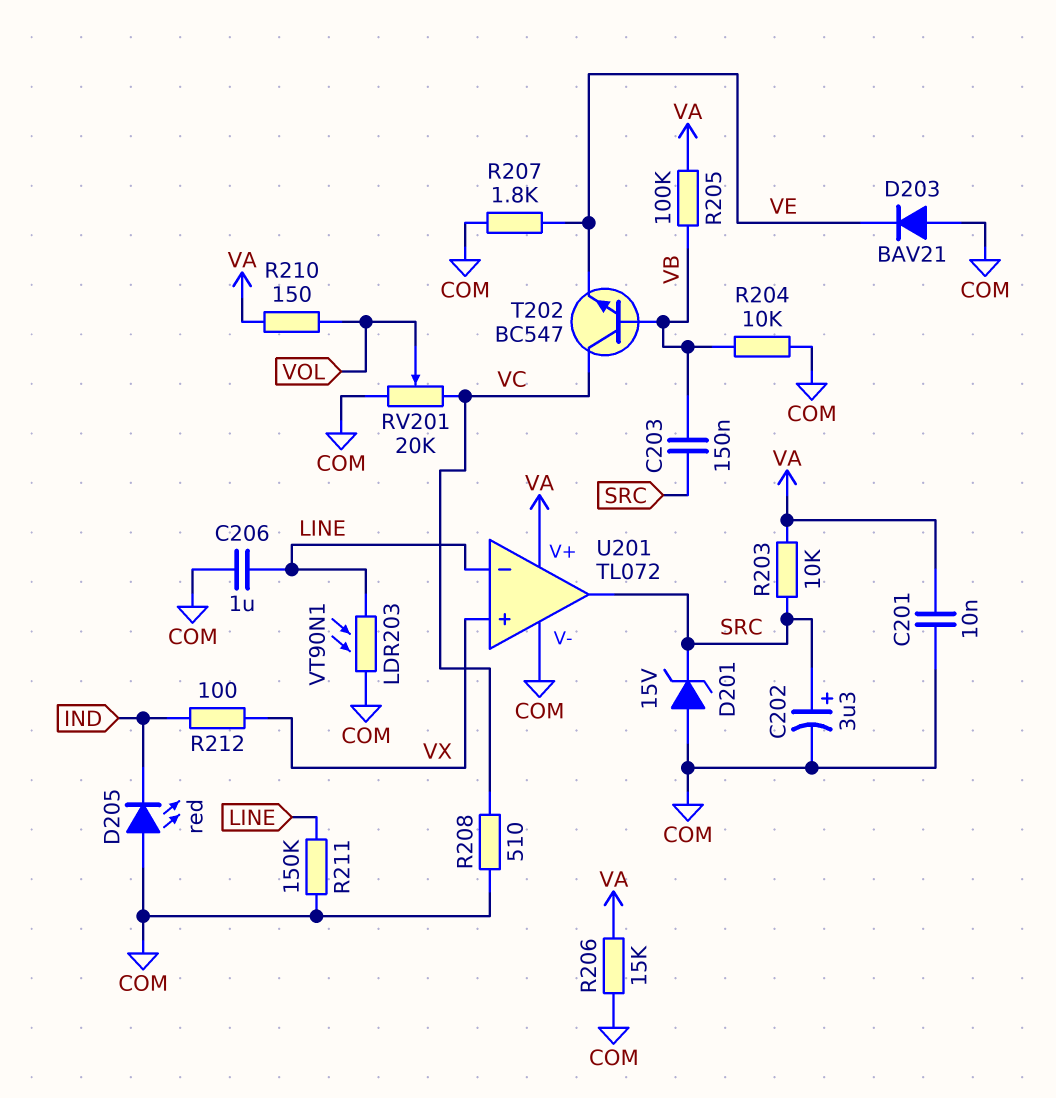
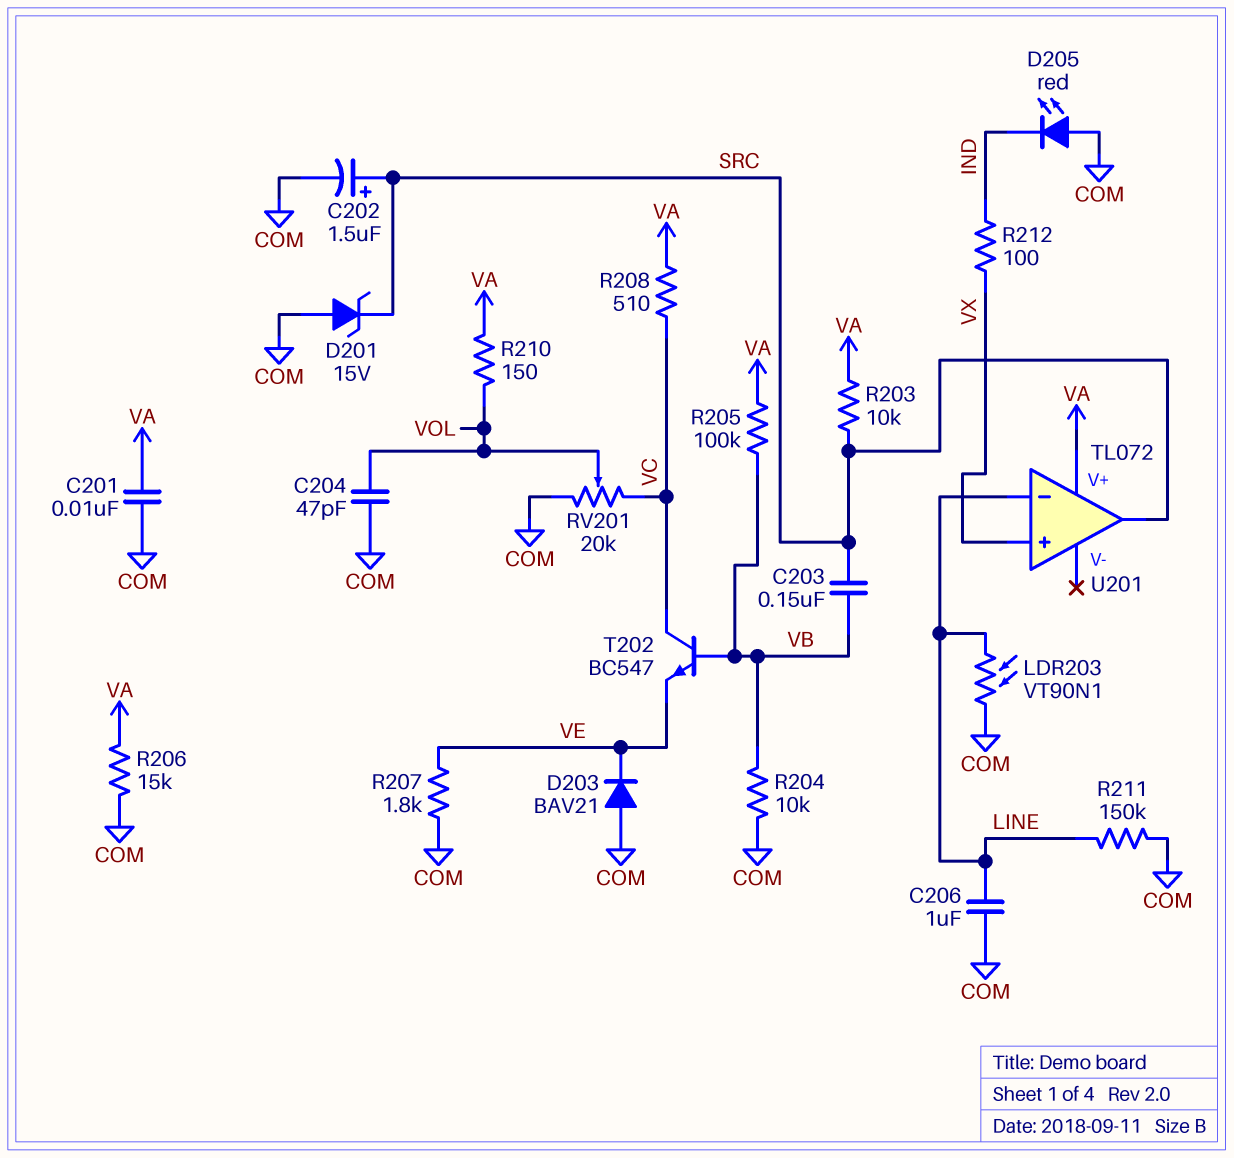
C202: 3.3uF (plus SRC, minus COM) -> 1.5uF (plus SRC, minus COM)
C204: none -> 47pF (COM, VOL)
R208: 510 (COM, VC) -> 510 (VA, VC)
U201 pin V-: COM -> none

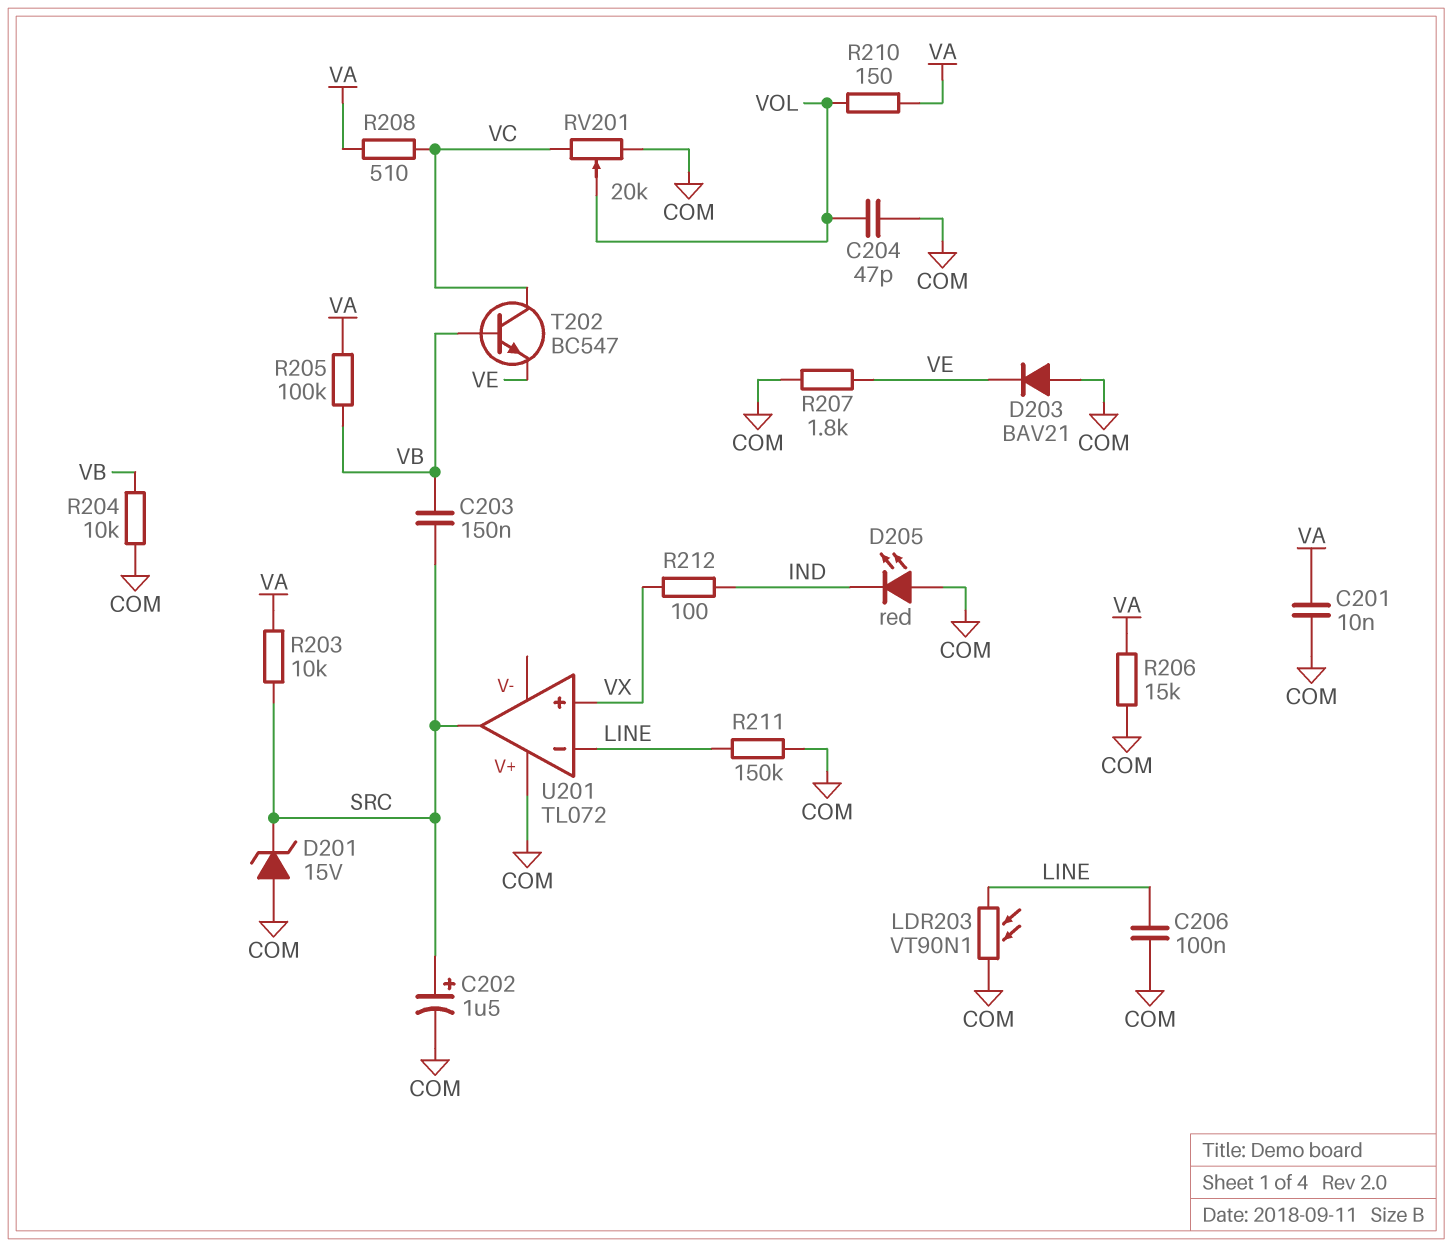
C206: 1uF (COM, LINE) -> 100nF (COM, LINE)
U201 pin V+: VA -> COM

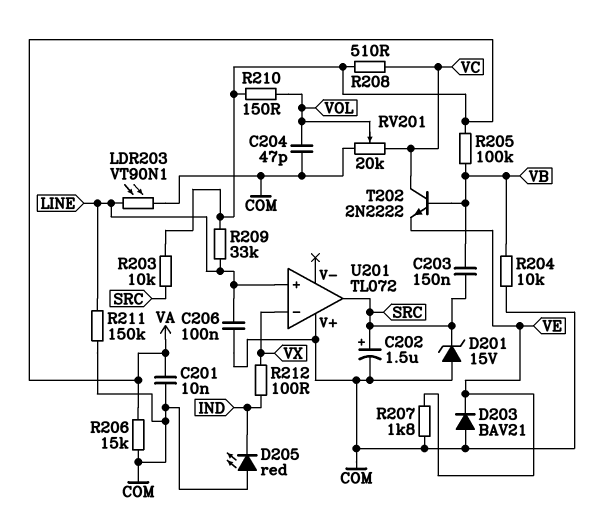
R209: none -> 33k (LINE, VA)
T202: NPN BC547 (B VB, C VC, E VE) -> NPN 2N2222 (B VB, C VC, E VE)
U201 pin in+: VX -> LINE
U201 pin in-: LINE -> VX

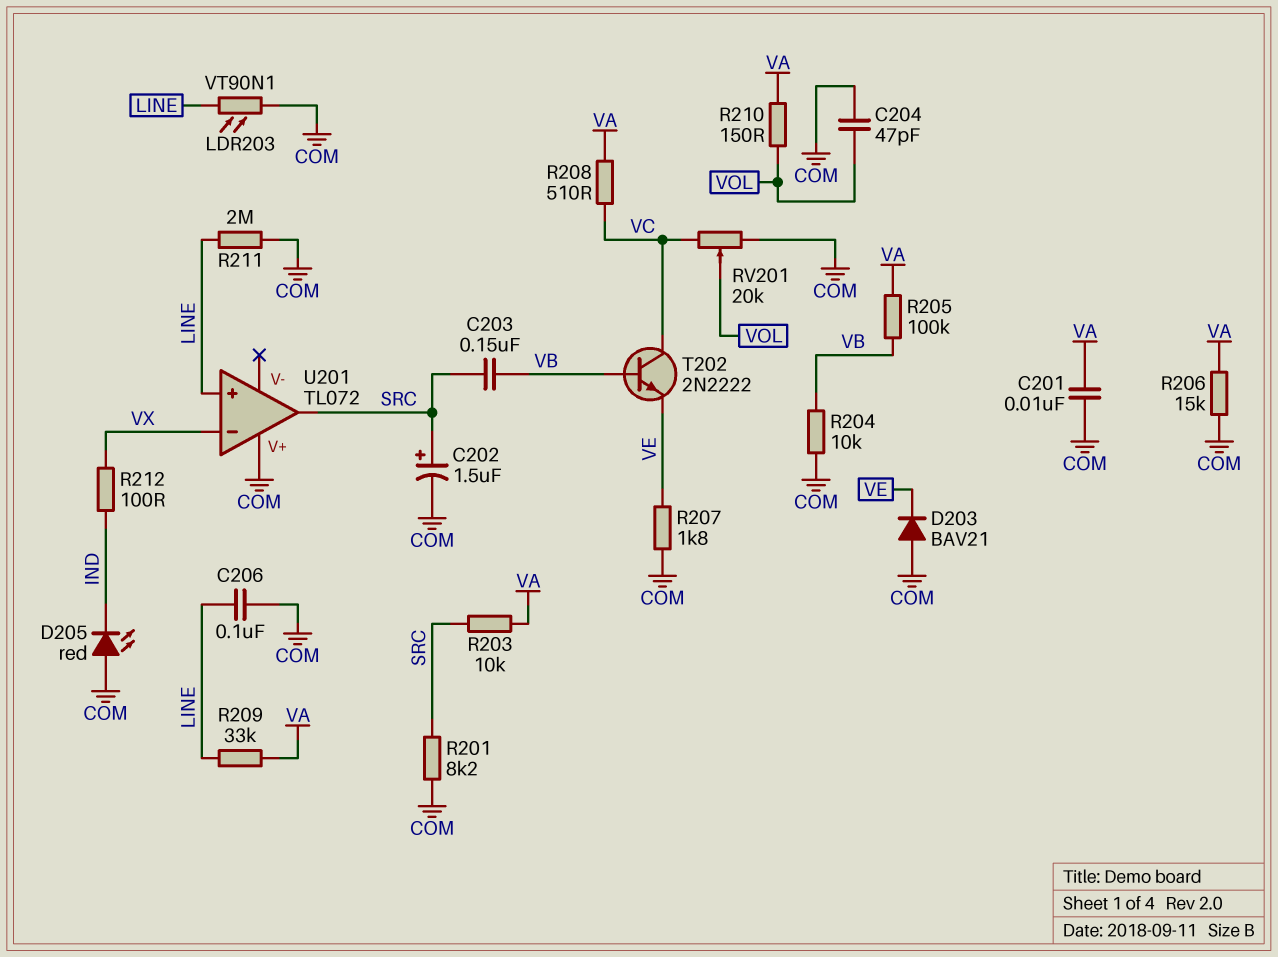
D201: zener 15V (A COM, K SRC) -> none
R201: none -> 8.2k (COM, SRC)
R211: 150k (COM, LINE) -> 2M (COM, LINE)

